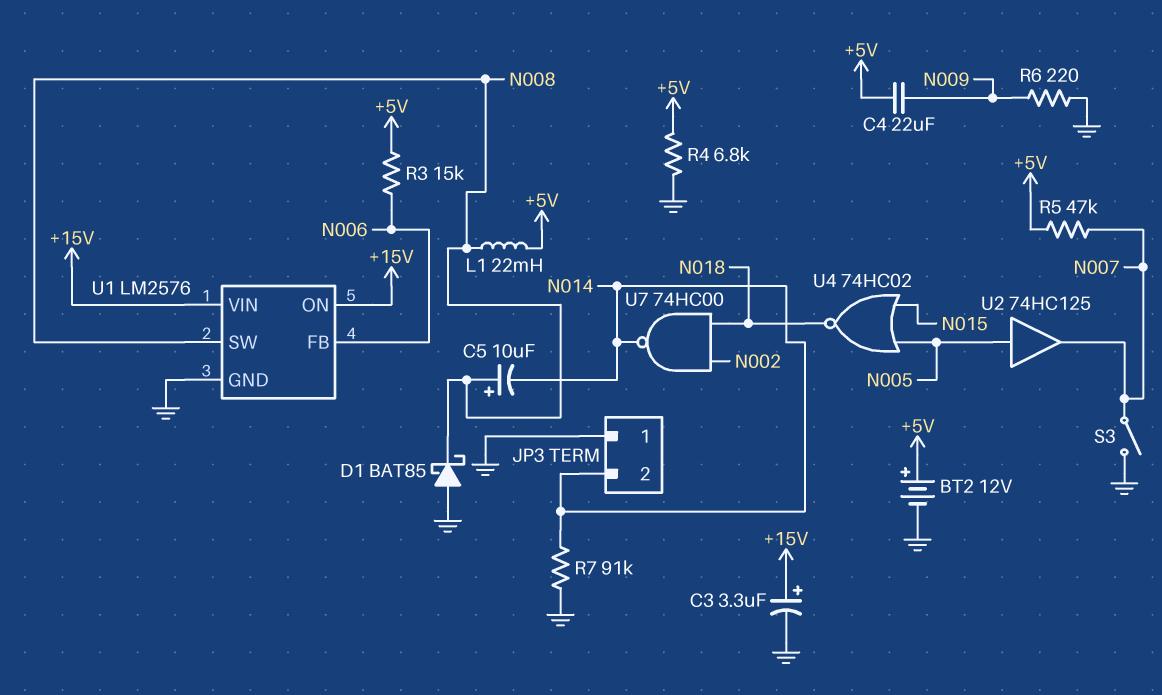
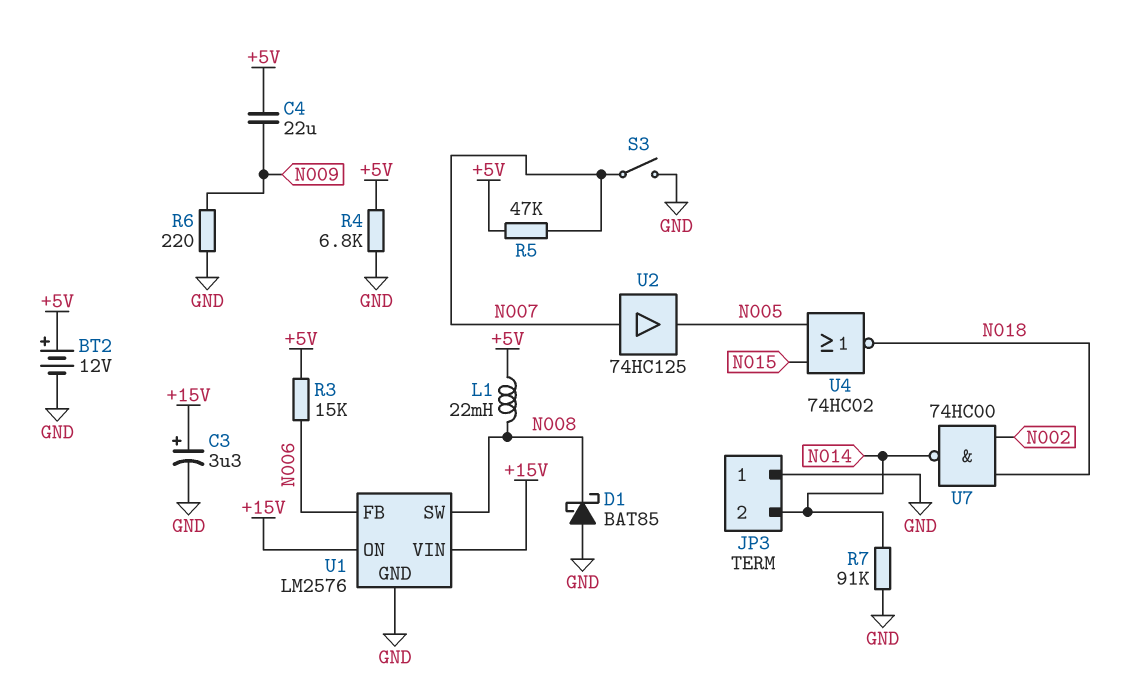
C5: 10uF (plus N008, minus N014) -> none
U2: buffer 74HC125 (in N005, out N007) -> buffer 74HC125 (in N007, out N005)

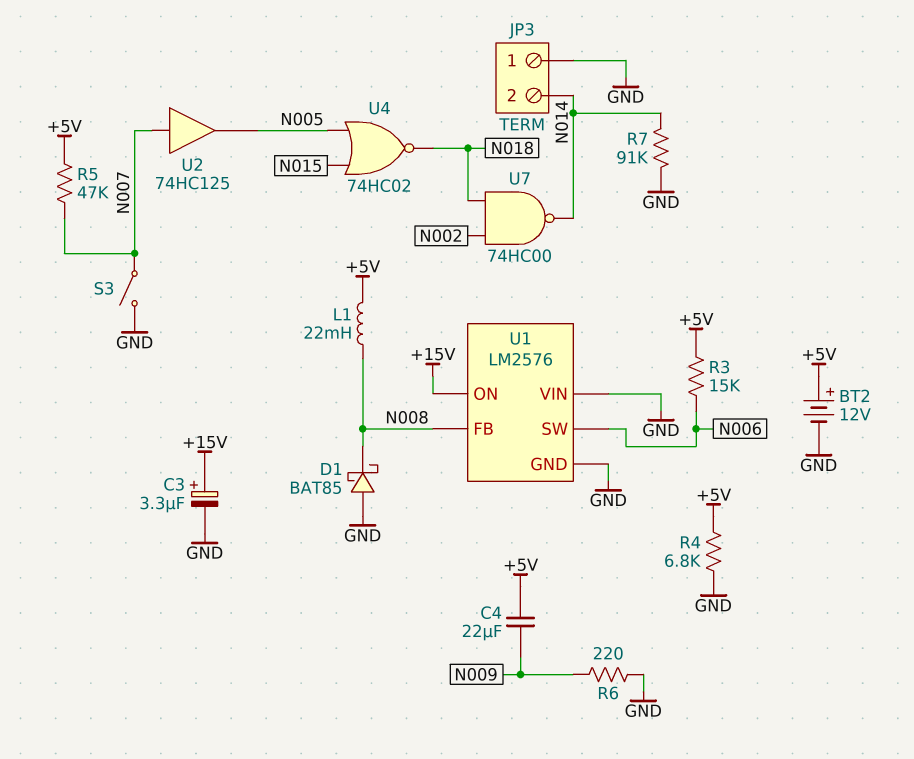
U1 pin FB: N006 -> N008
U1 pin SW: N008 -> N006
U1 pin VIN: +15V -> GND

